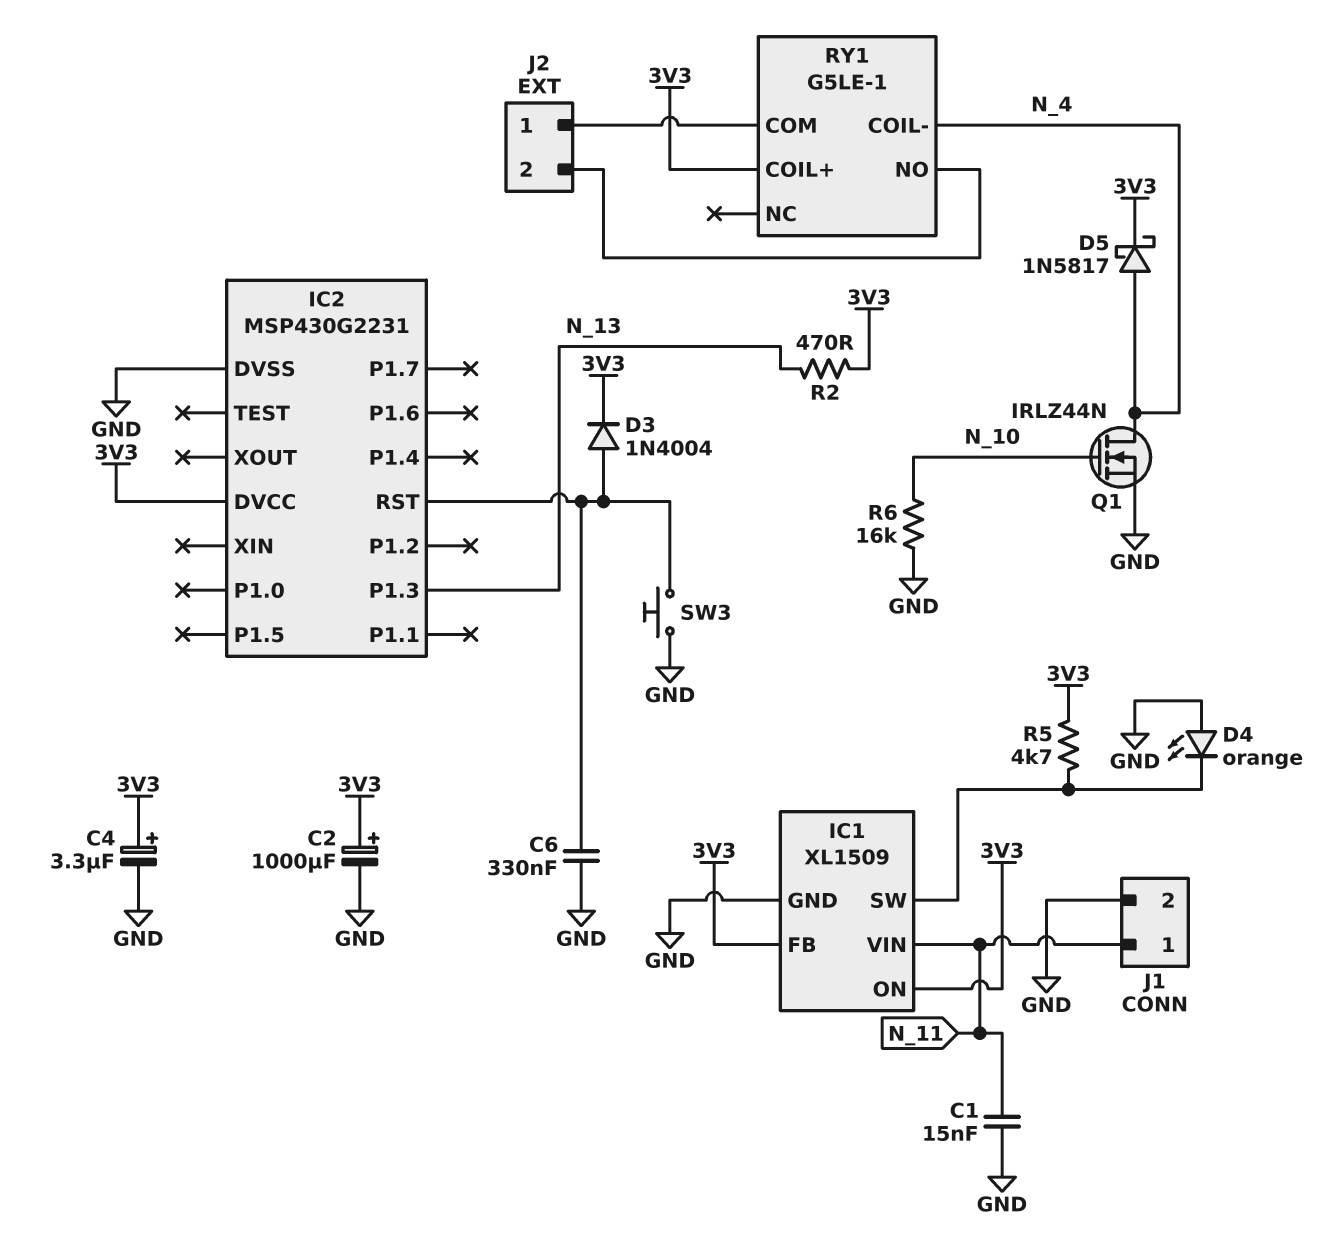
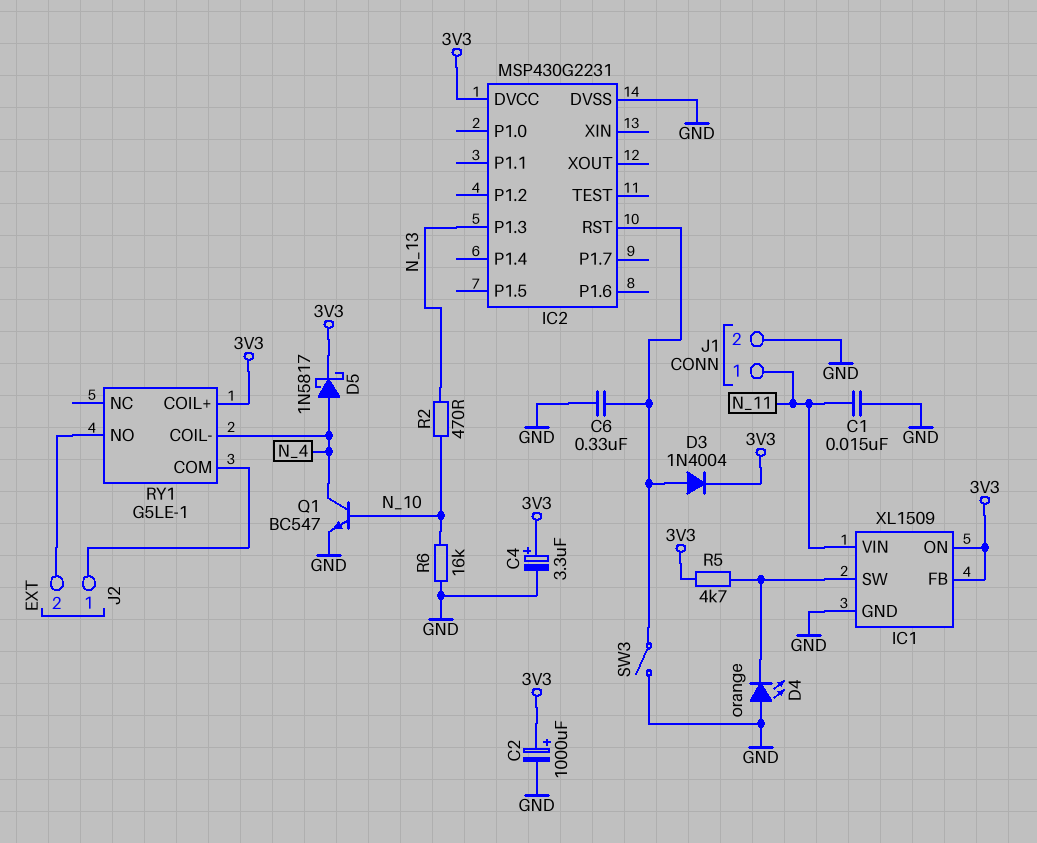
Q1: NMOS IRLZ44N (G N_10, D N_4, S GND) -> NPN BC547 (B N_10, C N_4, E GND)
R2: 470 (3V3, N_13) -> 470 (N_10, N_13)
SW3: button (GND, IC2/RST) -> switch (GND, IC2/RST)

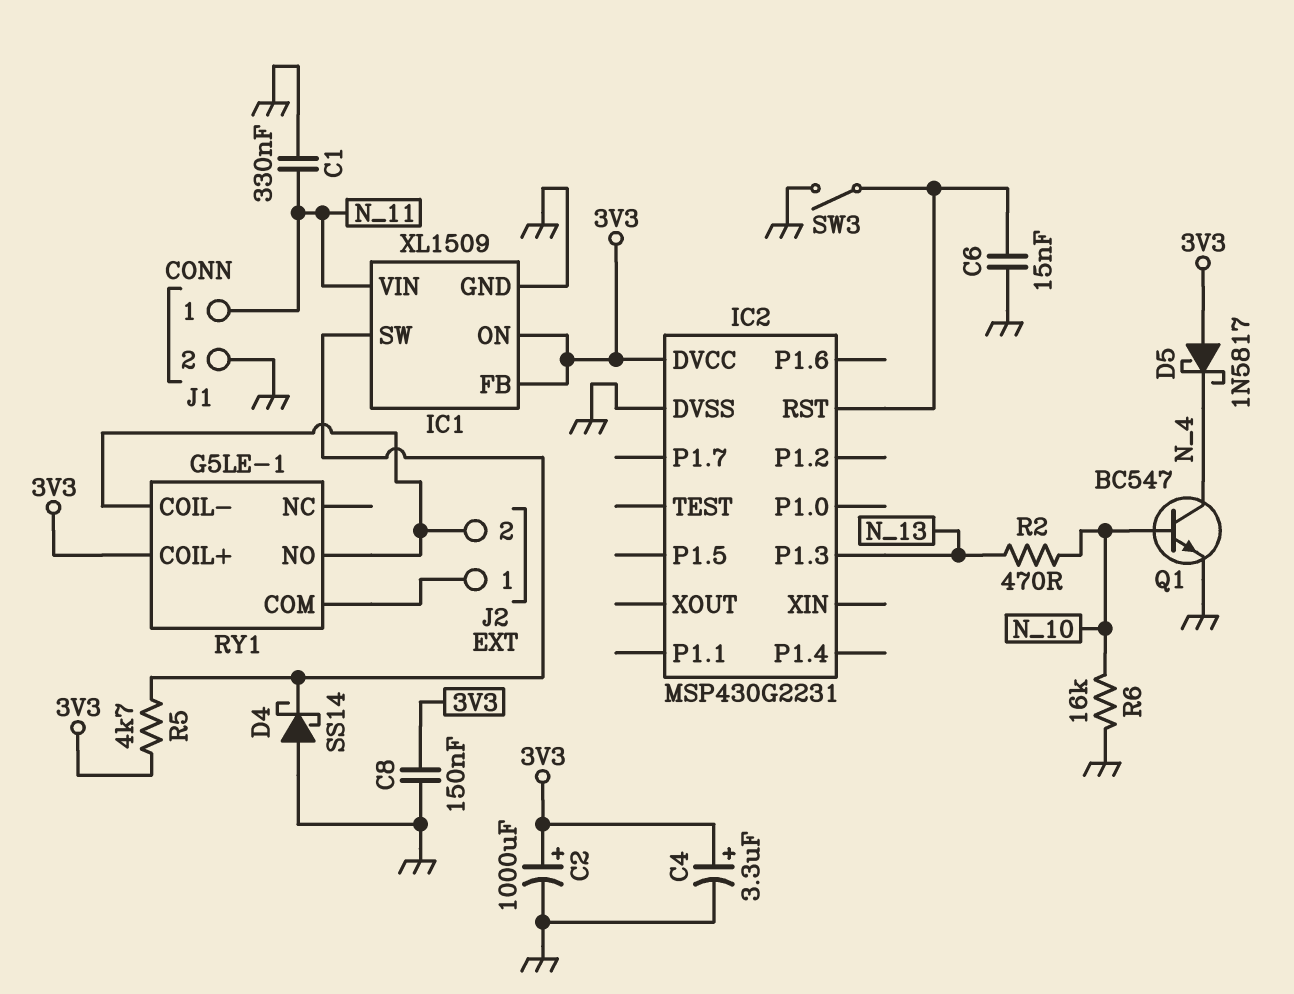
C1: 15nF (GND, N_11) -> 330nF (GND, N_11)
C6: 330nF (GND, IC2/RST) -> 15nF (GND, IC2/RST)
C8: none -> 150nF (3V3, GND)
D3: diode 1N4004 (A IC2/RST, K 3V3) -> none
D4: LED orange (A GND, K IC1/SW) -> schottky SS14 (A GND, K IC1/SW)
D5: schottky 1N5817 (A N_4, K 3V3) -> schottky 1N5817 (A 3V3, K N_4)
RY1 pin COIL-: N_4 -> J2/2

